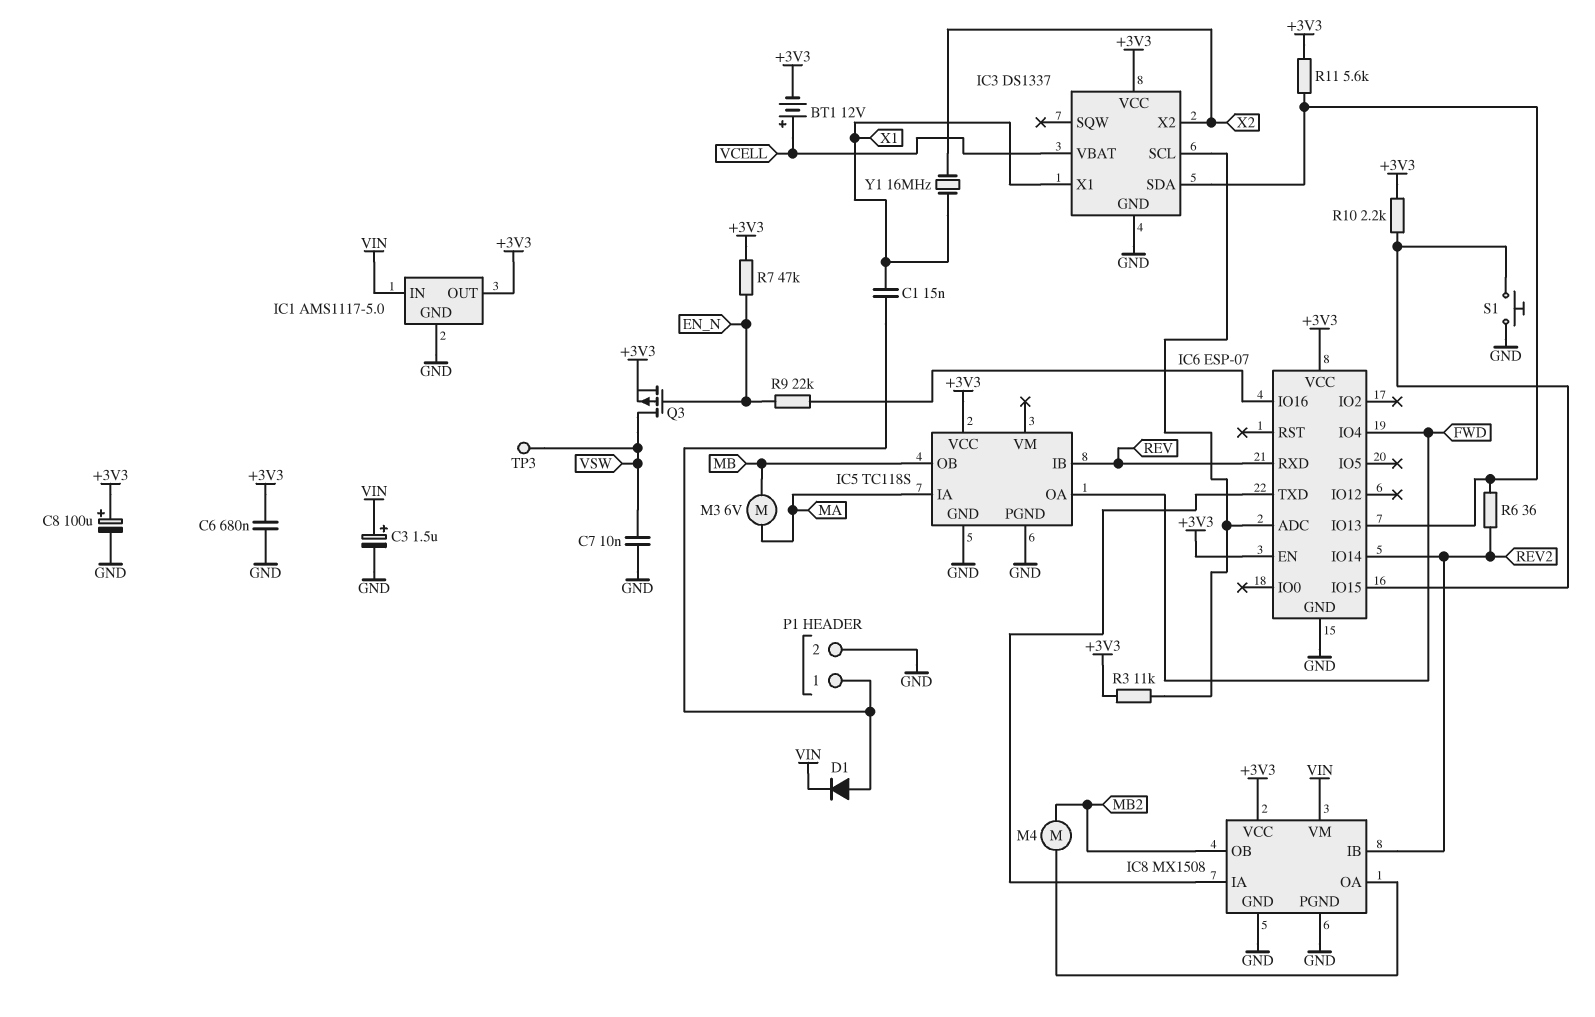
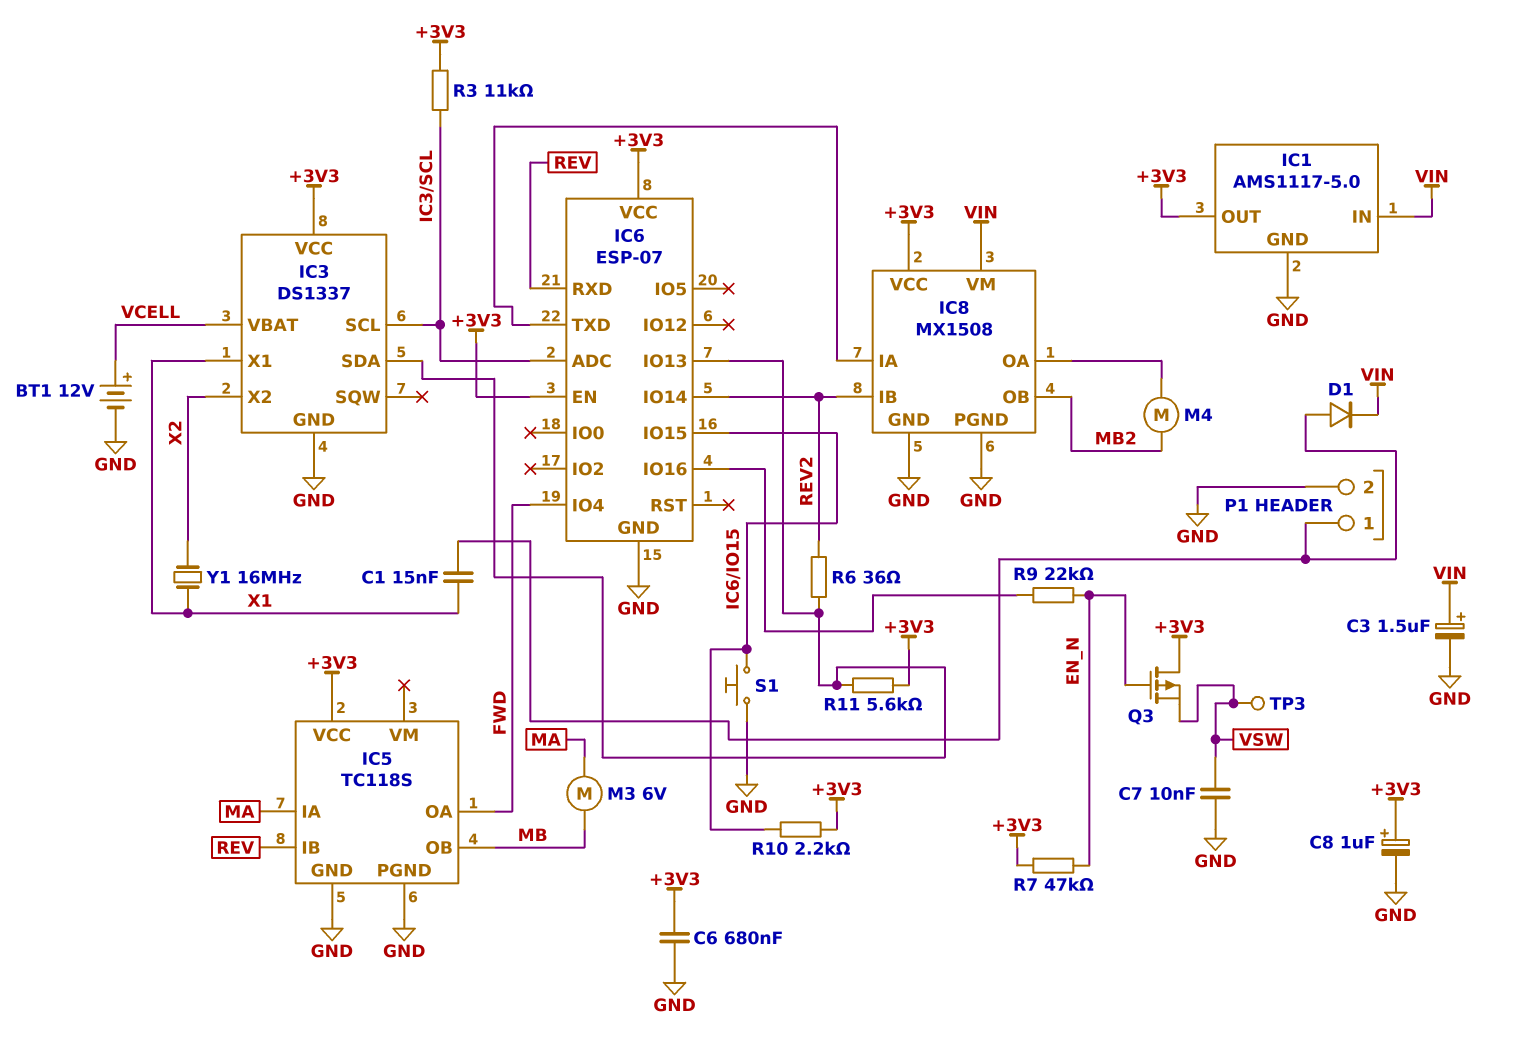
BT1: 12V (plus VCELL, minus +3V3) -> 12V (plus VCELL, minus GND)
C8: 100uF (plus +3V3, minus GND) -> 1uF (plus +3V3, minus GND)
Q3: PMOS (G EN_N, D VSW, S +3V3) -> PMOS (G EN_N, D +3V3, S VSW)

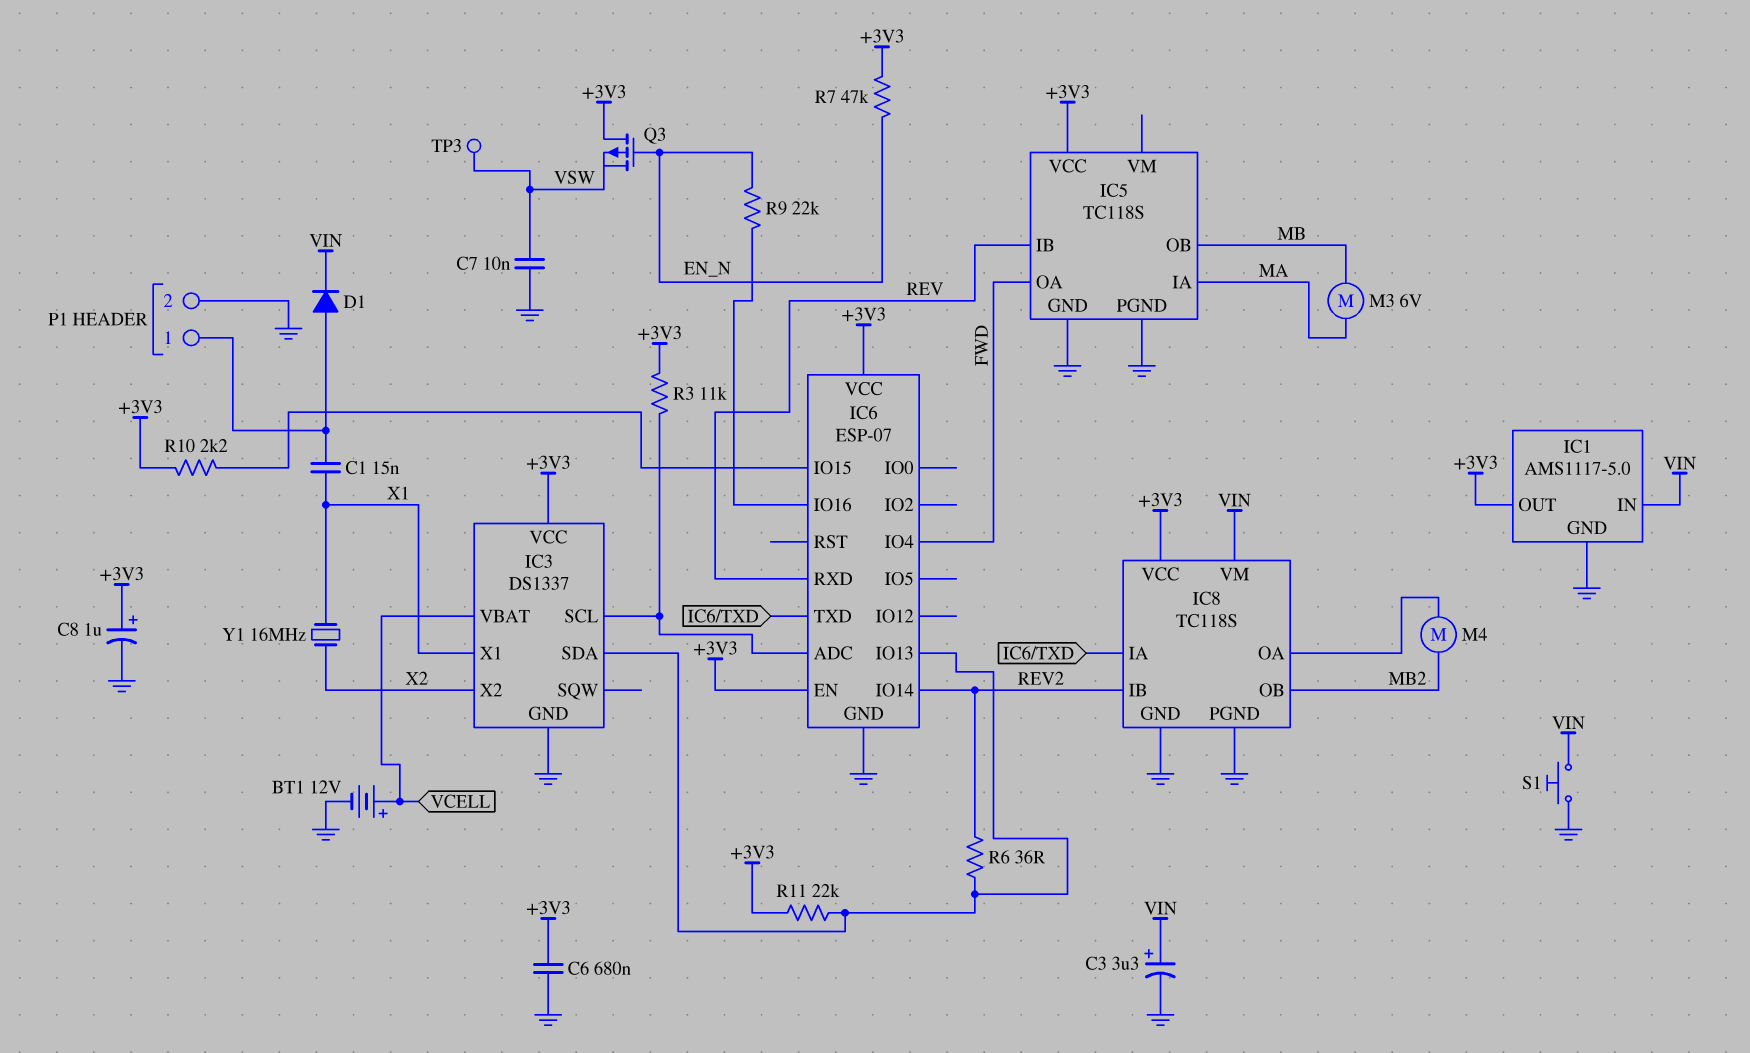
C3: 1.5uF (plus VIN, minus GND) -> 3.3uF (plus VIN, minus GND)
IC8: MX1508 -> TC118S
R11: 5.6k (+3V3, IC3/SDA) -> 22k (+3V3, IC3/SDA)
S1: button (GND, IC6/IO15) -> button (GND, VIN)

